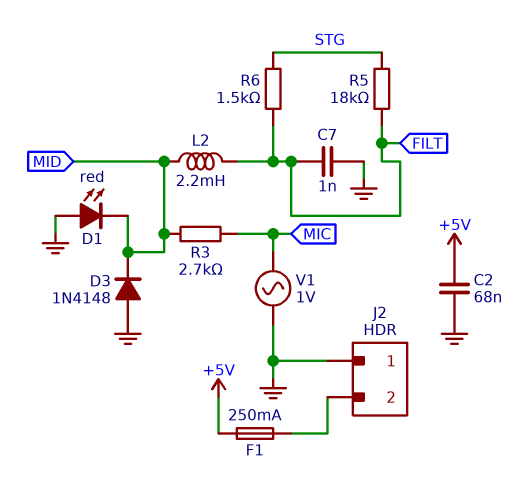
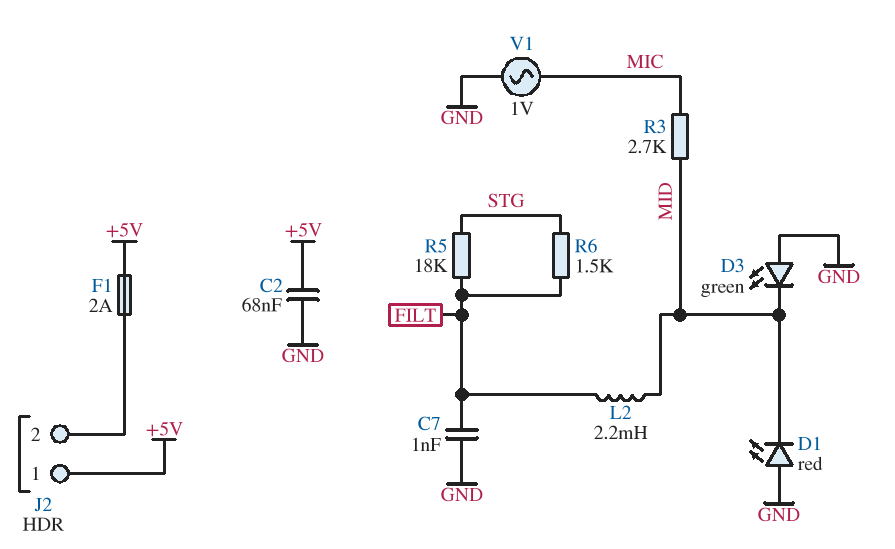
D3: diode 1N4148 (A GND, K MID) -> LED green (A GND, K MID)
F1: 250mA (+5V, J2/2) -> 2A (+5V, J2/2)
J2 pin 1: GND -> +5V

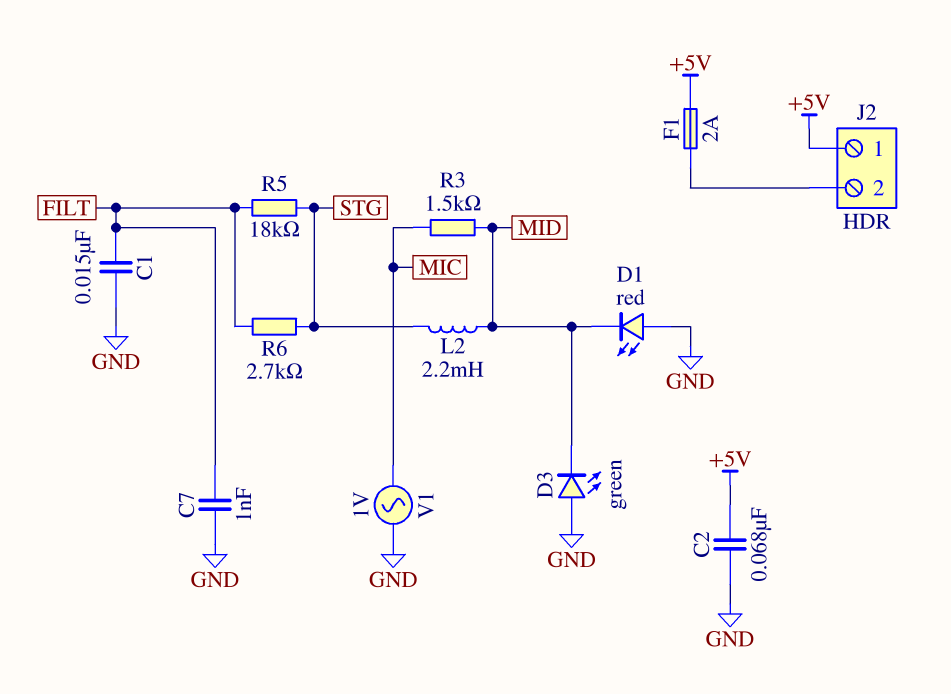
C1: none -> 15nF (FILT, GND)
L2: 2.2mH (FILT, MID) -> 2.2mH (MID, STG)
R3: 2.7k (MIC, MID) -> 1.5k (MIC, MID)
R6: 1.5k (FILT, STG) -> 2.7k (FILT, STG)

